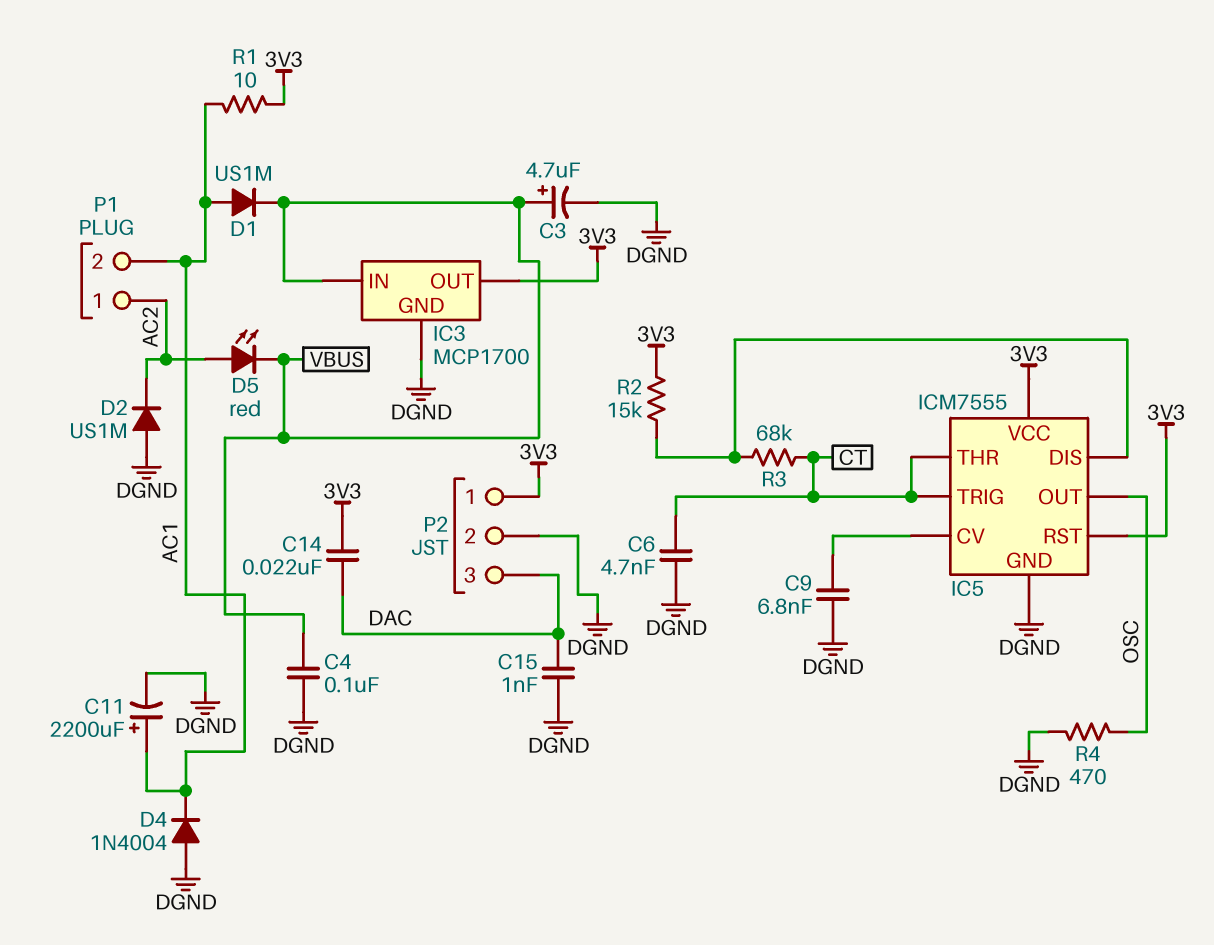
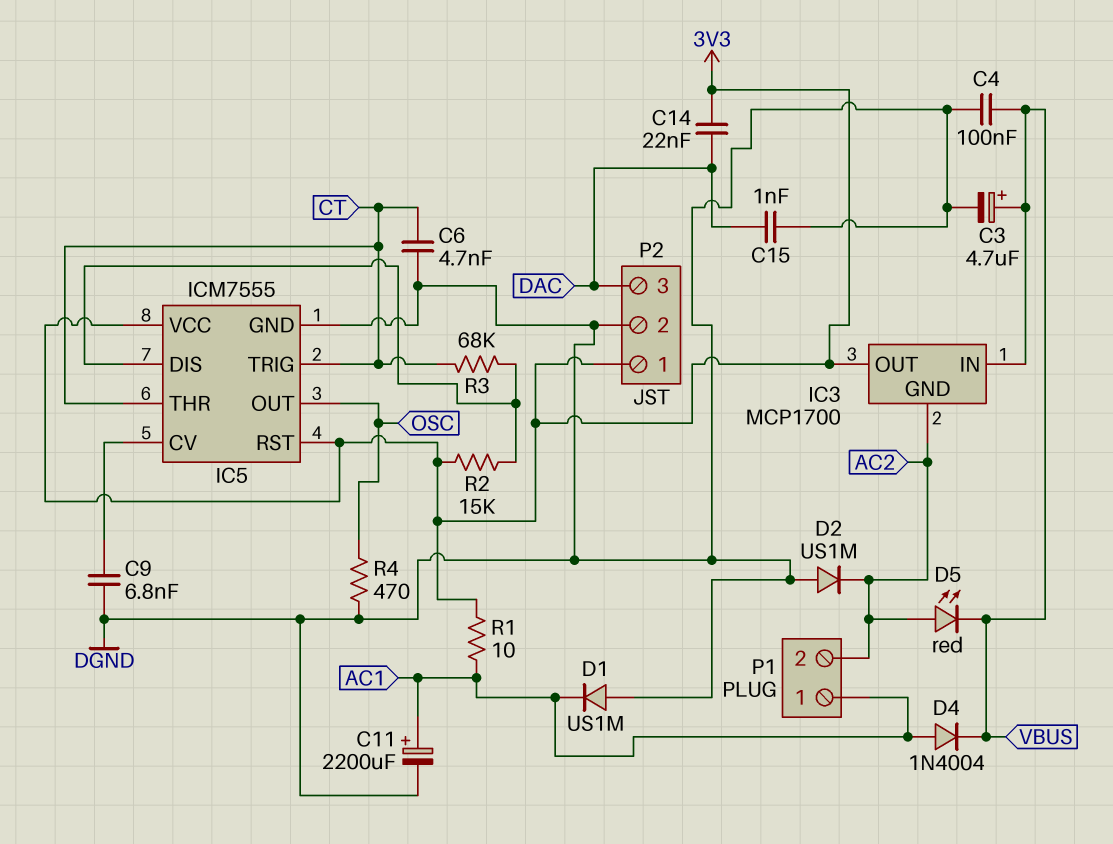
D1: diode US1M (A AC1, K VBUS) -> diode US1M (A DGND, K AC1)
D4: diode 1N4004 (A DGND, K AC1) -> diode 1N4004 (A AC1, K VBUS)
IC3 pin GND: DGND -> AC2
P1 pin 1: AC2 -> AC1
P1 pin 2: AC1 -> AC2

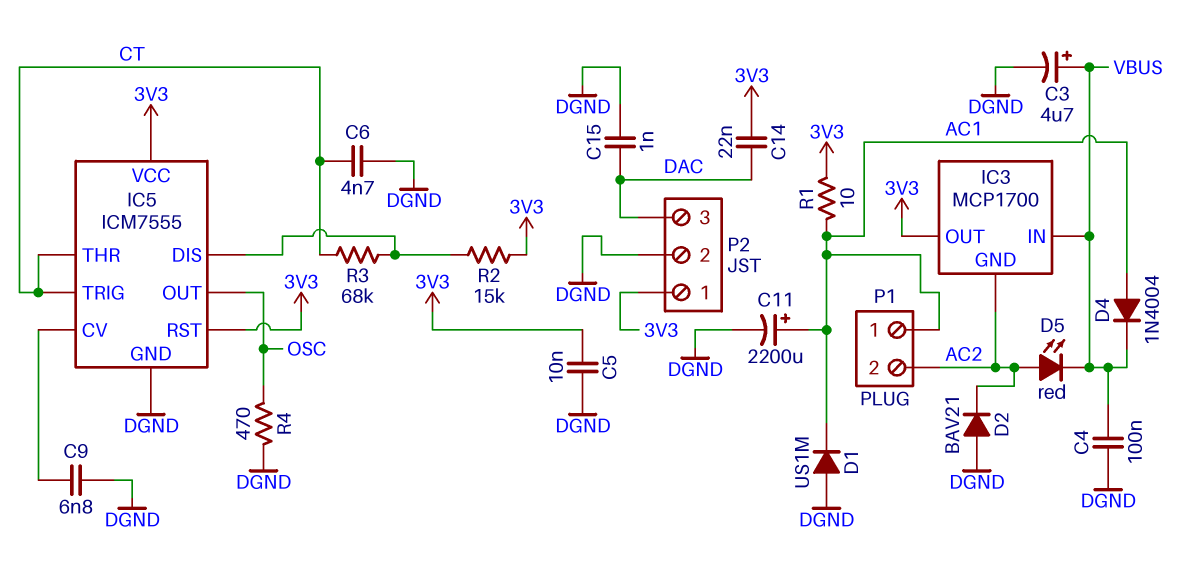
C5: none -> 10nF (3V3, DGND)
D2: diode US1M (A DGND, K AC2) -> diode BAV21 (A DGND, K AC2)

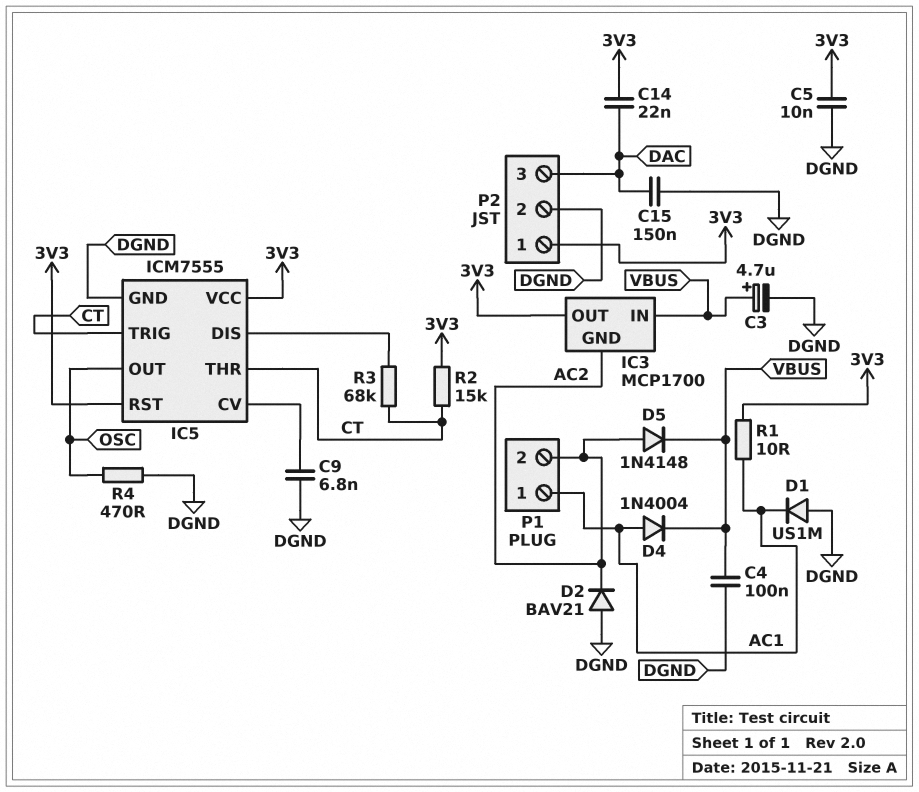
C6: 4.7nF (CT, DGND) -> none
C11: 2200uF (plus AC1, minus DGND) -> none
C15: 1nF (DAC, DGND) -> 150nF (DAC, DGND)
D5: LED red (A AC2, K VBUS) -> diode 1N4148 (A AC2, K VBUS)
R2: 15k (3V3, IC5/DIS) -> 15k (3V3, CT)

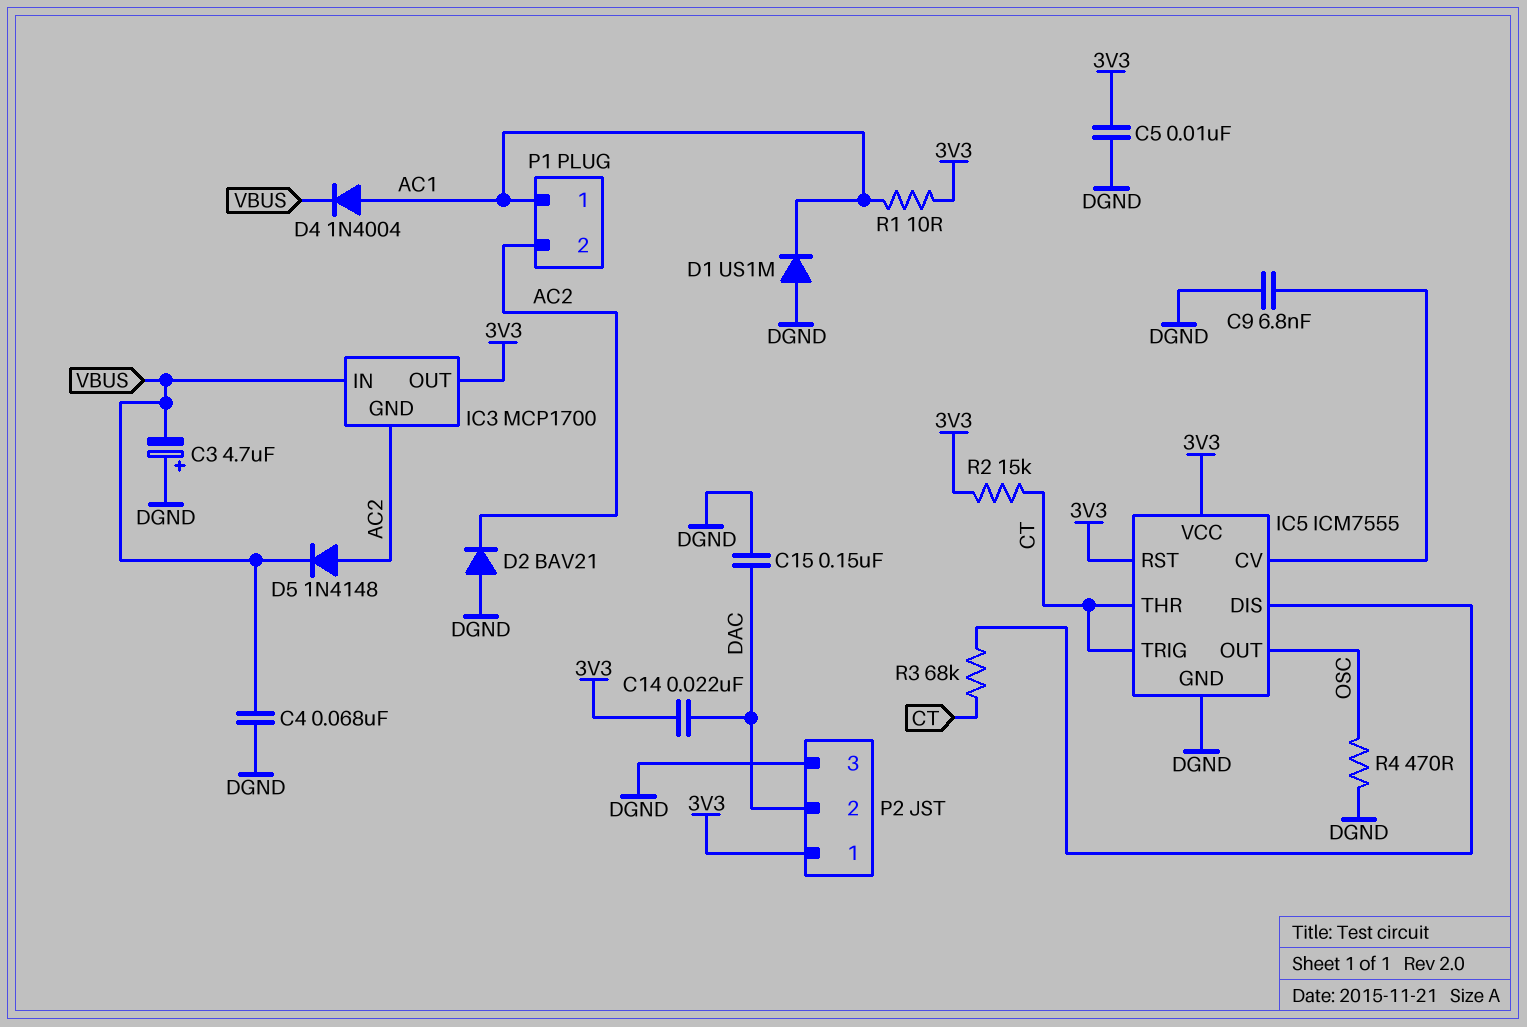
C3: 4.7uF (plus VBUS, minus DGND) -> 4.7uF (plus DGND, minus VBUS)
C4: 100nF (DGND, VBUS) -> 68nF (DGND, VBUS)
P2 pin 2: DGND -> DAC
P2 pin 3: DAC -> DGND

